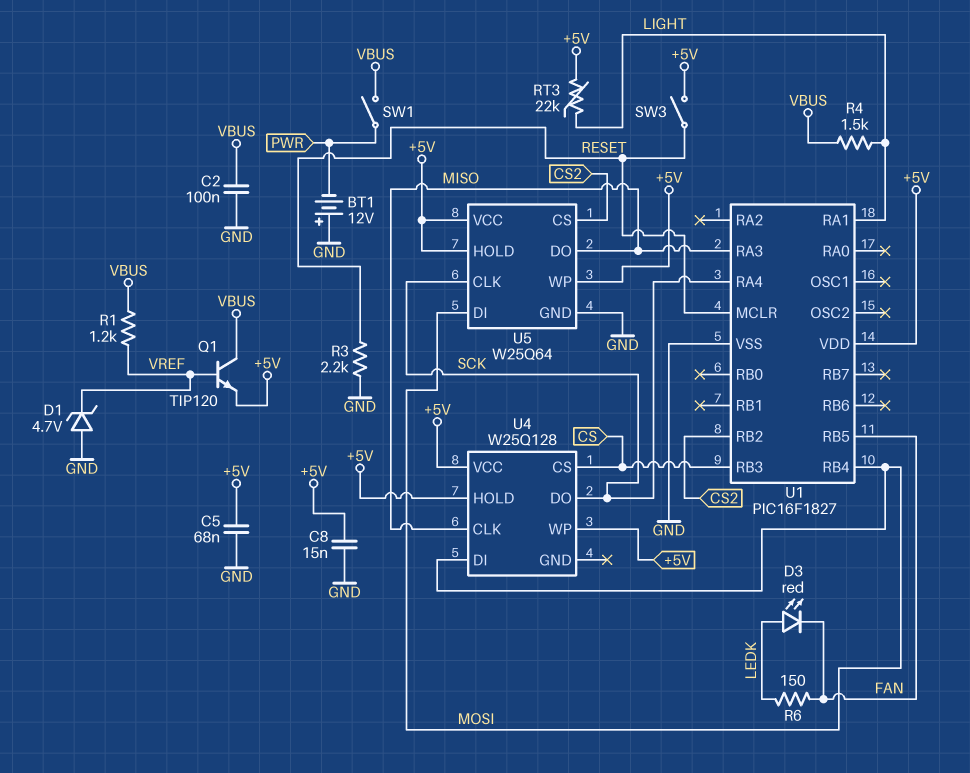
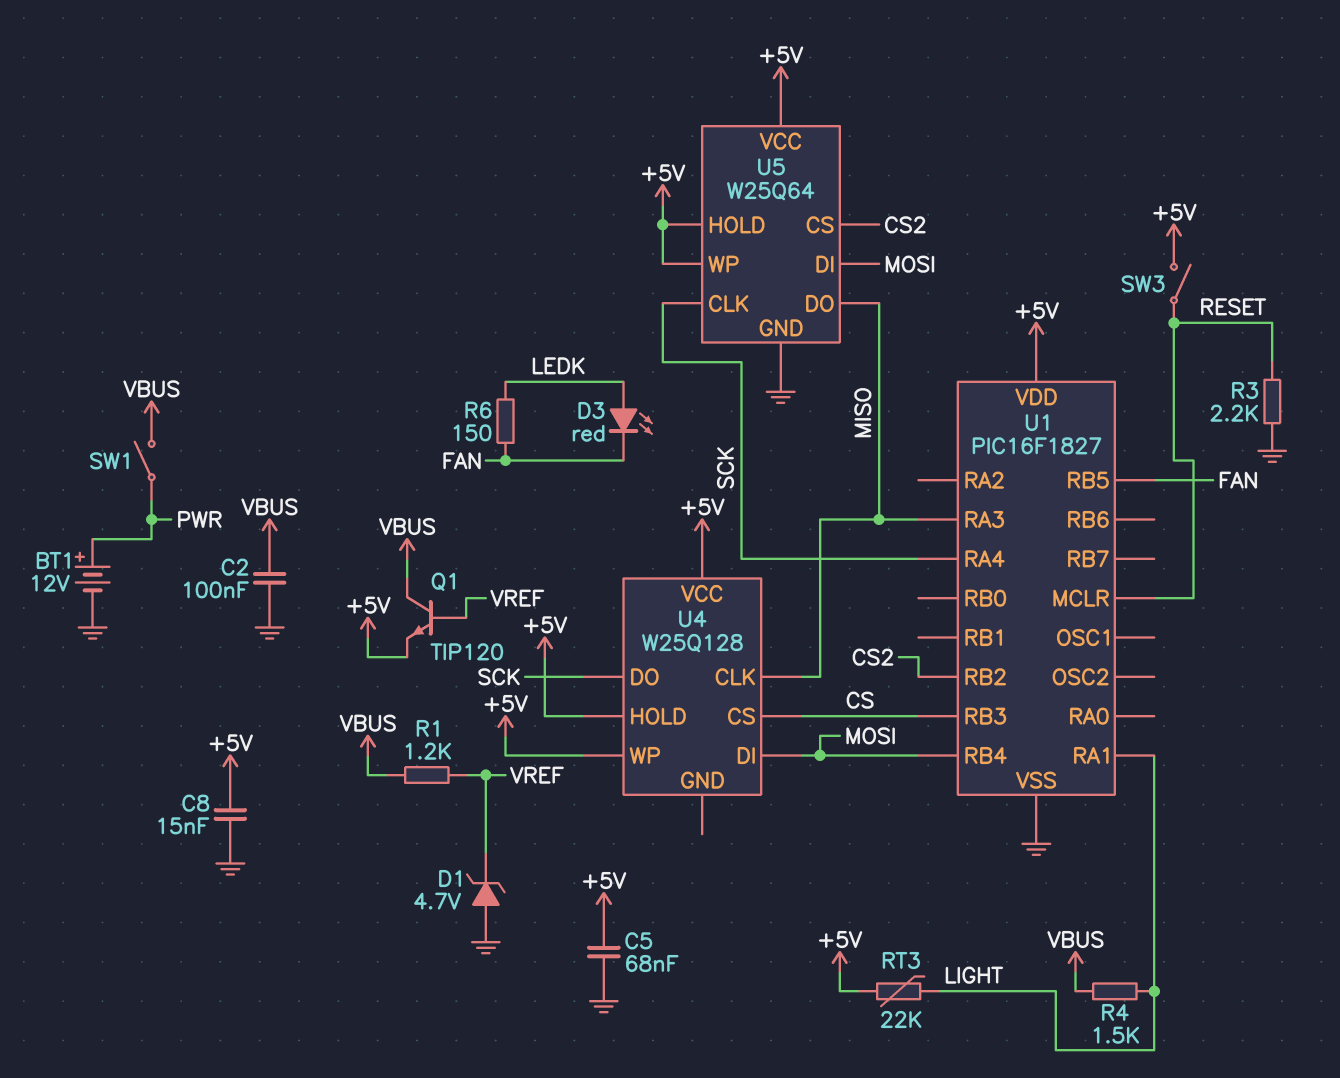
BT1: 12V (plus GND, minus PWR) -> 12V (plus PWR, minus GND)

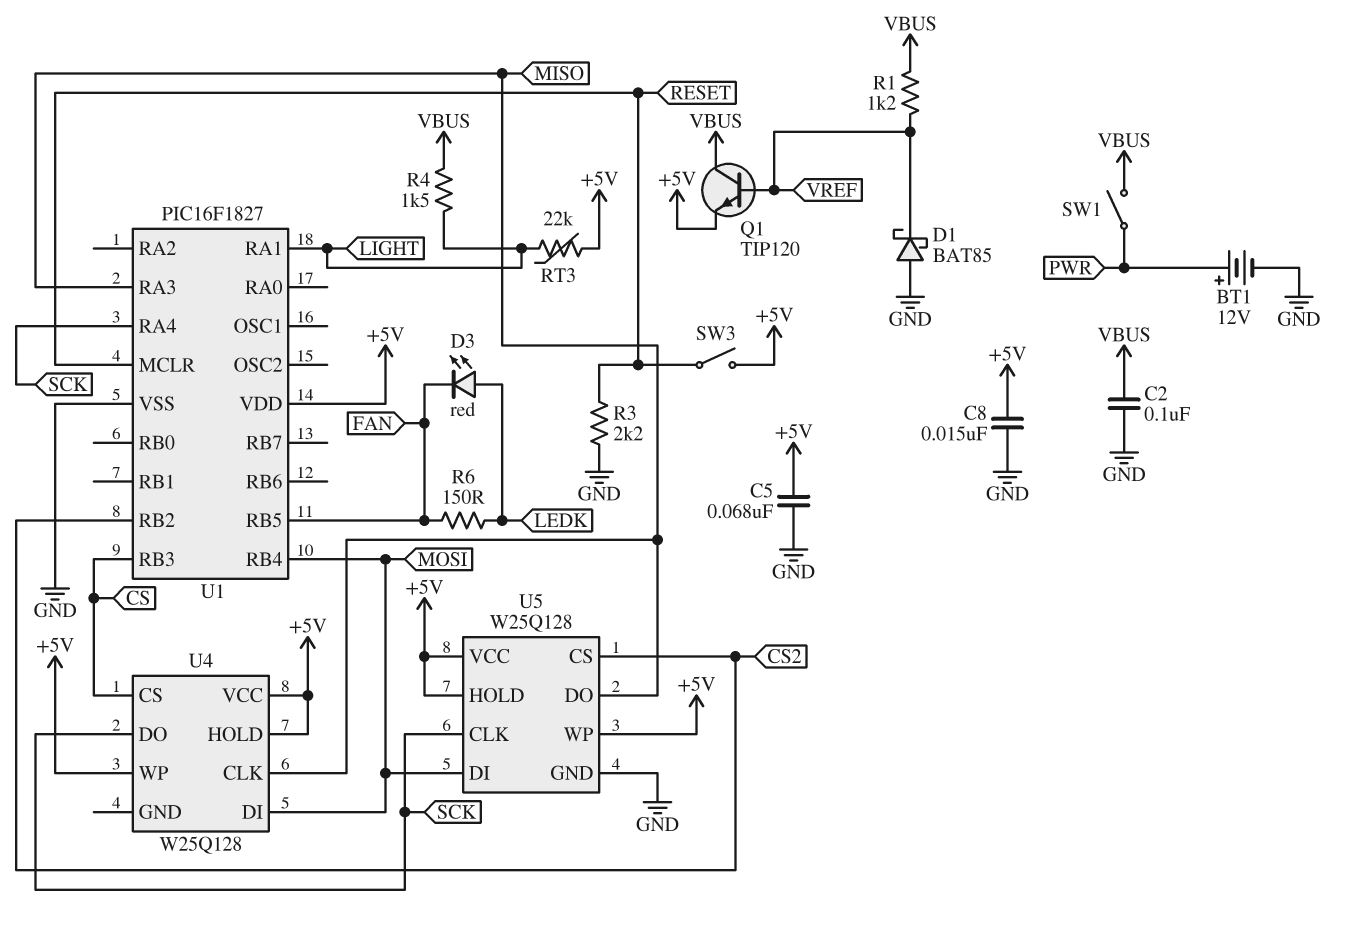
D1: zener 4.7V (A GND, K VREF) -> schottky BAT85 (A GND, K VREF)
U5: W25Q64 -> W25Q128

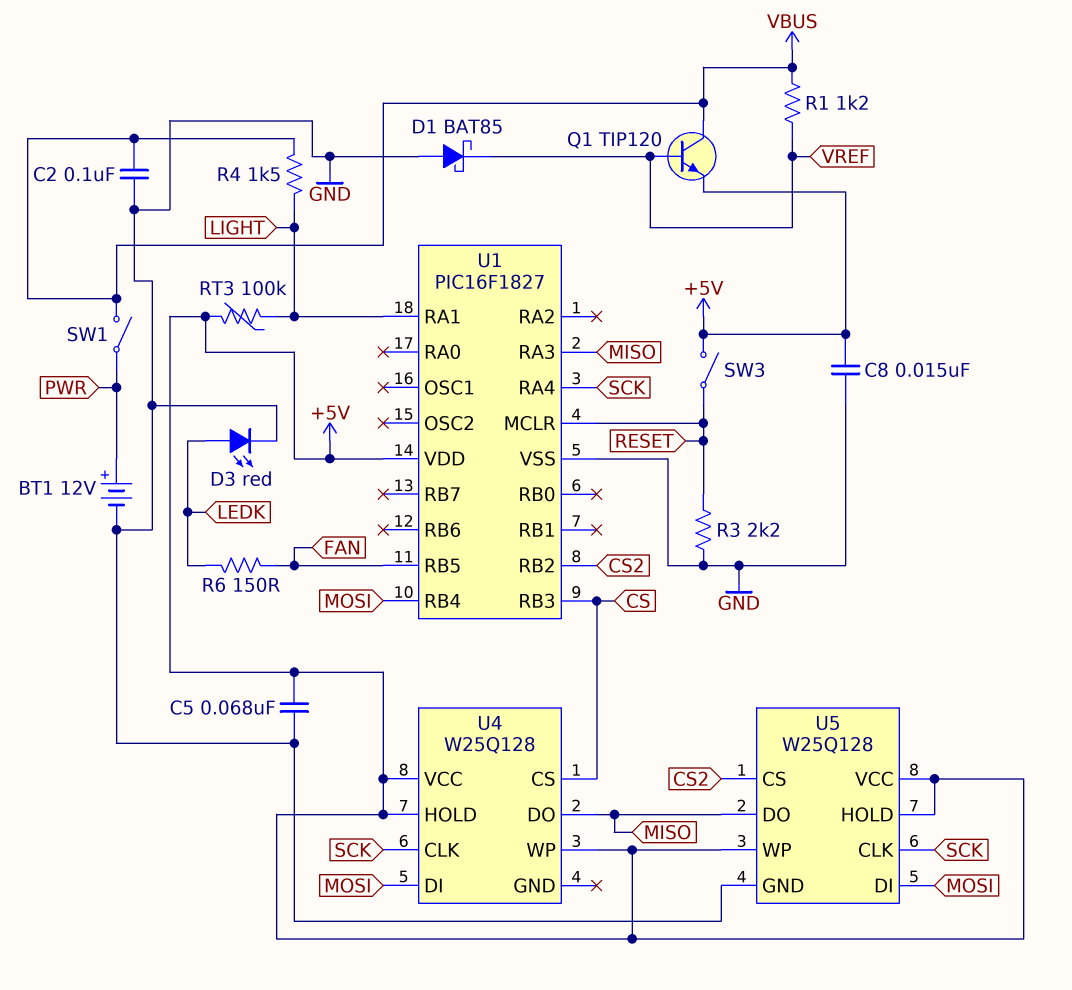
D3: LED red (A LEDK, K FAN) -> LED red (A LEDK, K GND)
RT3: 22k (+5V, LIGHT) -> 100k (+5V, LIGHT)
U4 pin CLK: MISO -> SCK
U4 pin DO: SCK -> MISO

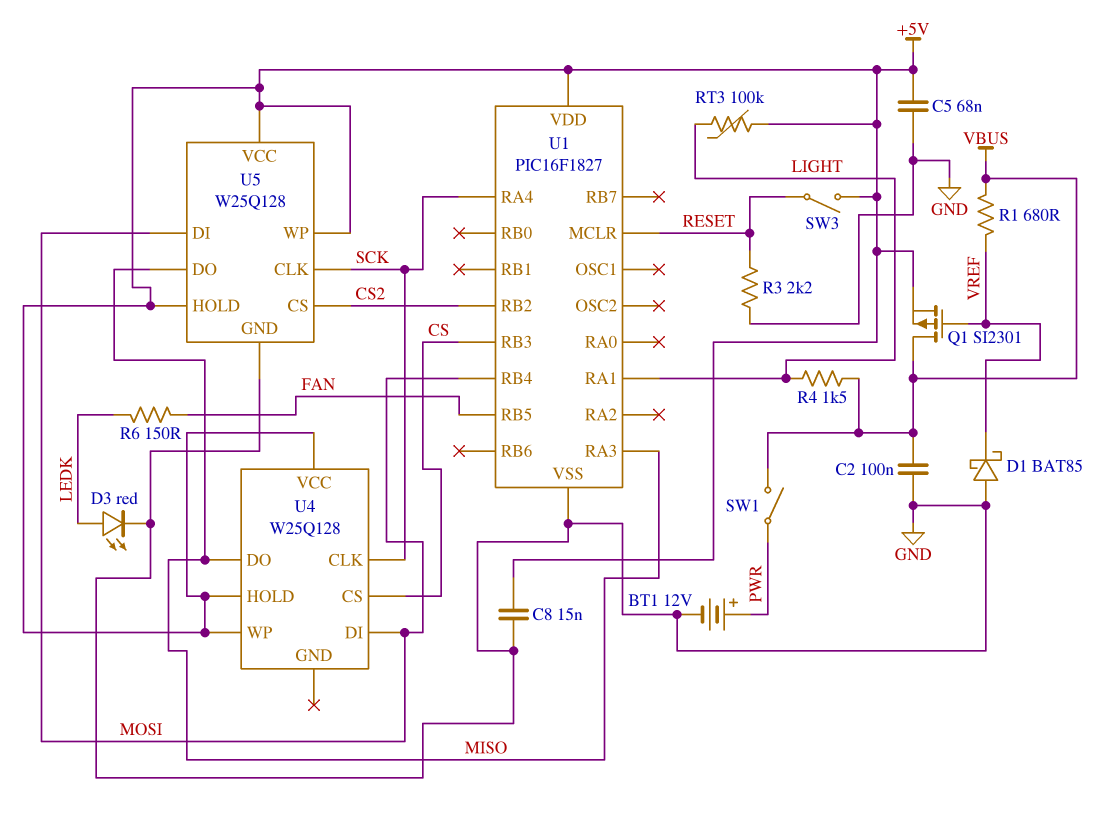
Q1: NPN TIP120 (B VREF, C VBUS, E +5V) -> PMOS SI2301 (G VREF, D VBUS, S +5V)
R1: 1.2k (VBUS, VREF) -> 680 (VBUS, VREF)

